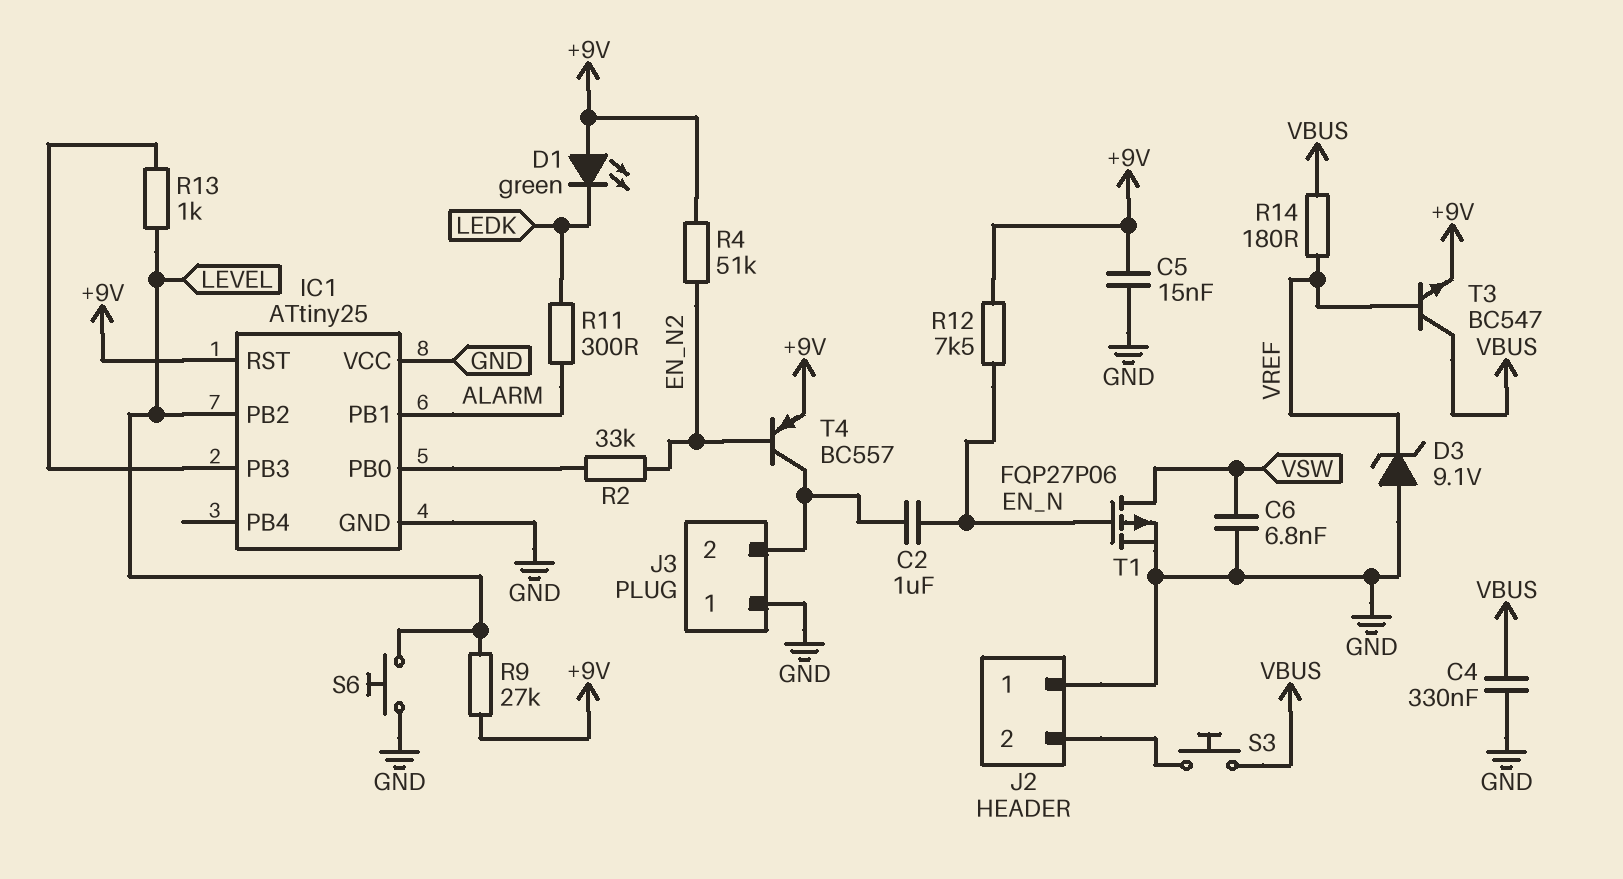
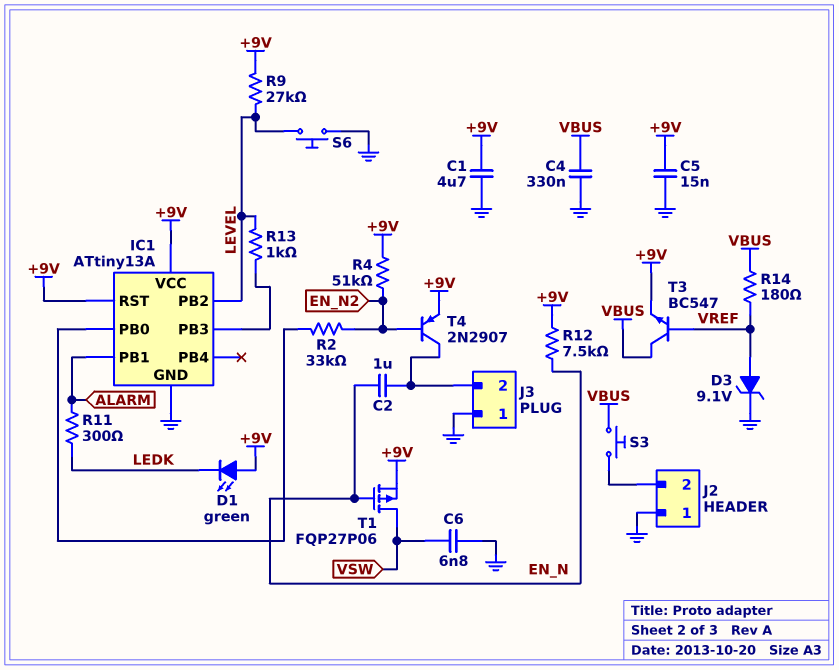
C1: none -> 4.7uF (+9V, GND)
D3: zener 9.1V (A GND, K VREF) -> zener 9.1V (A VREF, K GND)
IC1: ATtiny25 -> ATtiny13A
IC1 pin VCC: GND -> +9V
T1: PMOS FQP27P06 (G EN_N, D VSW, S GND) -> PMOS FQP27P06 (G EN_N, D VSW, S +9V)
T4: PNP BC557 (B EN_N2, C J3/2, E +9V) -> PNP 2N2907 (B EN_N2, C J3/2, E +9V)

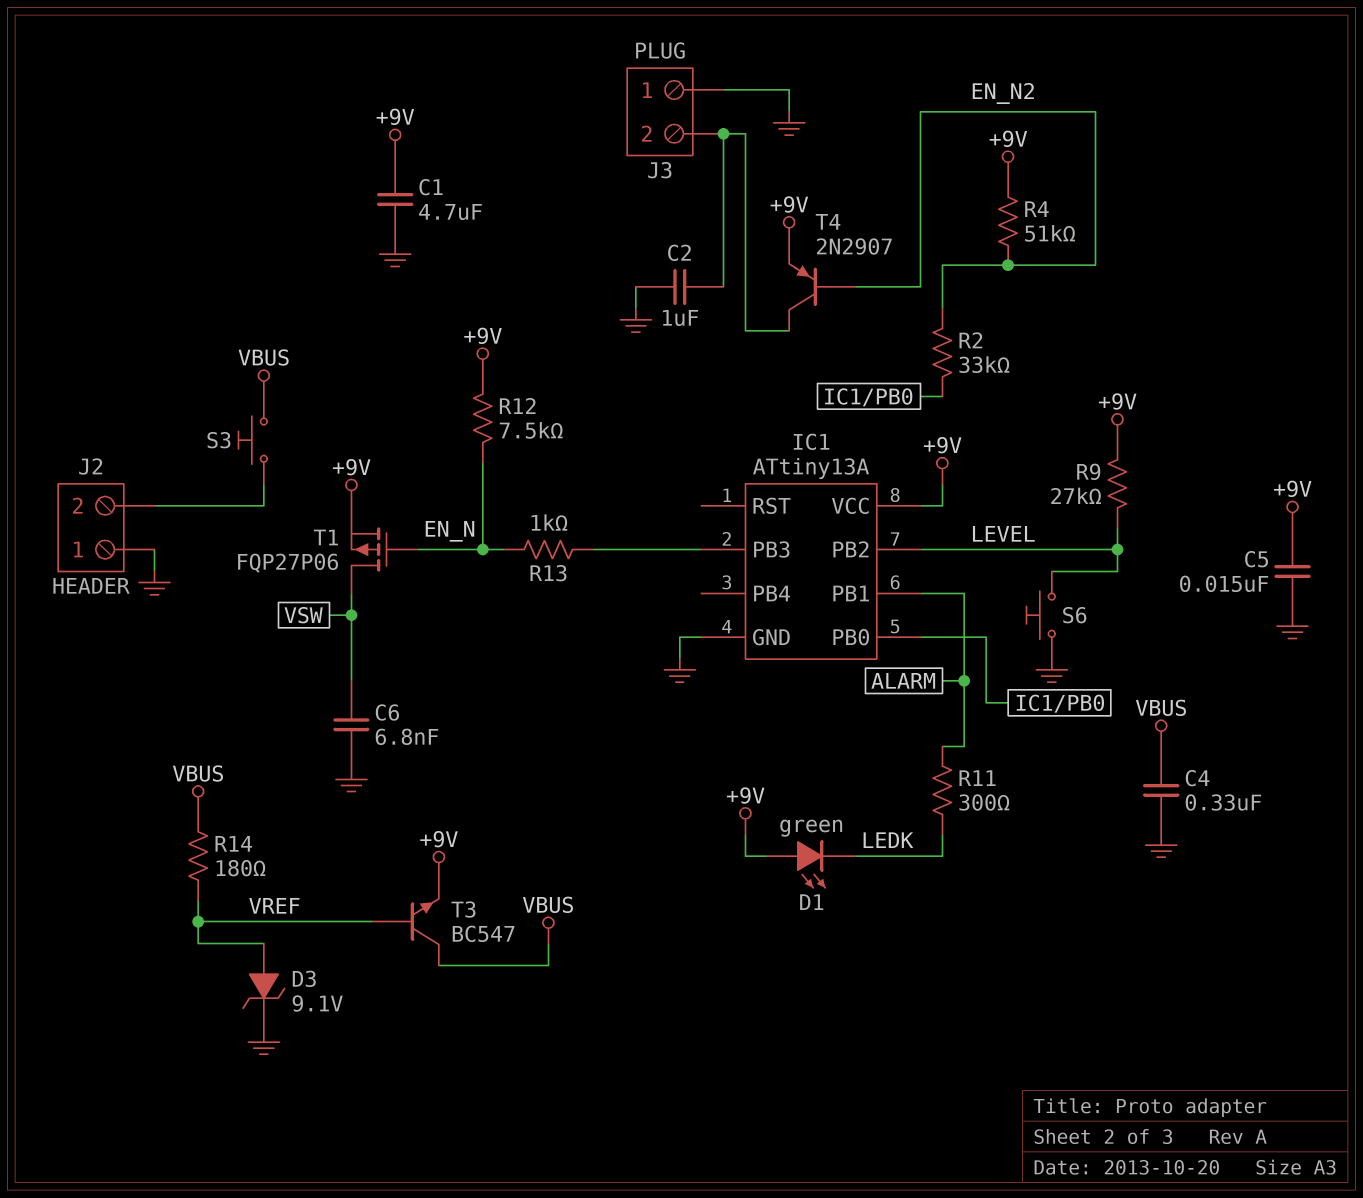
C2: 1uF (EN_N, J3/2) -> 1uF (GND, J3/2)
IC1 pin RST: +9V -> none
R13: 1k (IC1/PB3, LEVEL) -> 1k (EN_N, IC1/PB3)

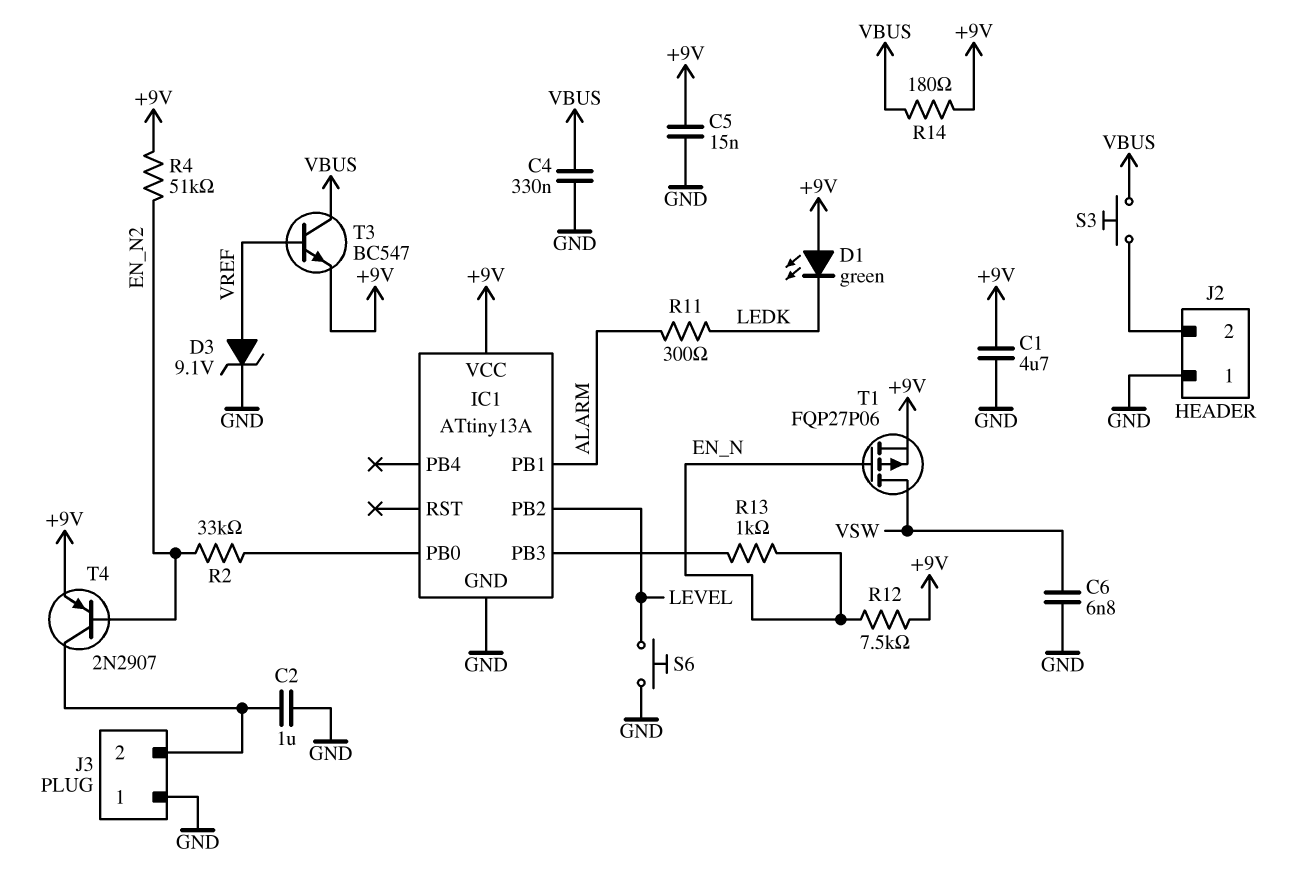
R9: 27k (+9V, LEVEL) -> none
R14: 180 (VBUS, VREF) -> 180 (+9V, VBUS)

